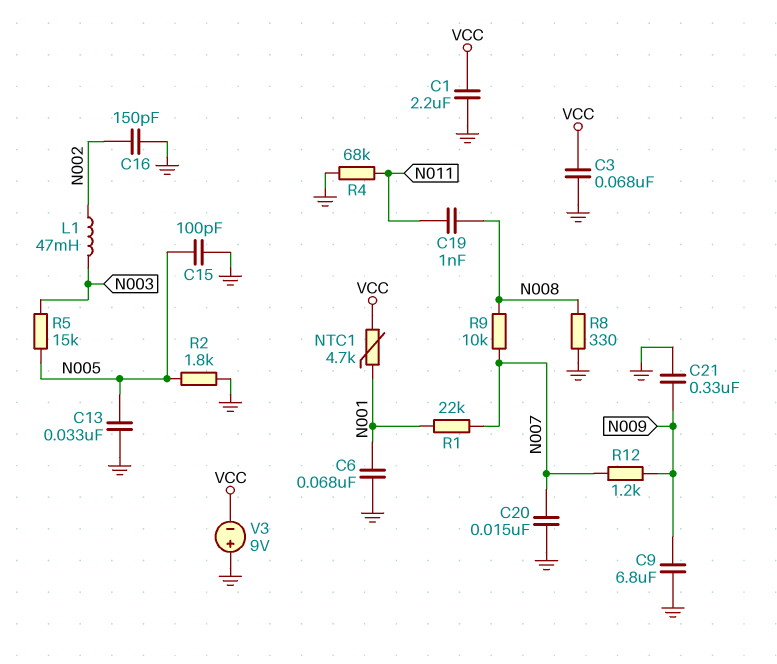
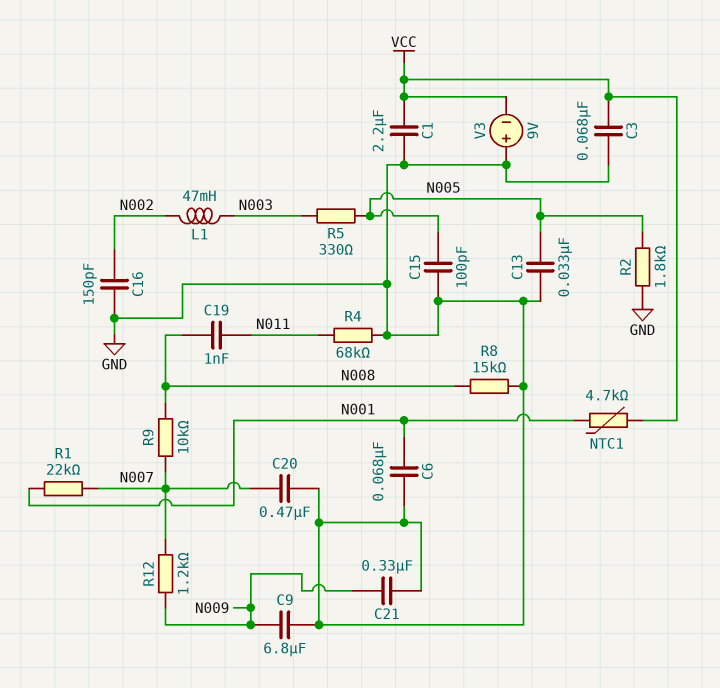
C20: 15nF (GND, N007) -> 470nF (GND, N007)
R5: 15k (N003, N005) -> 330 (N003, N005)
R8: 330 (GND, N008) -> 15k (GND, N008)

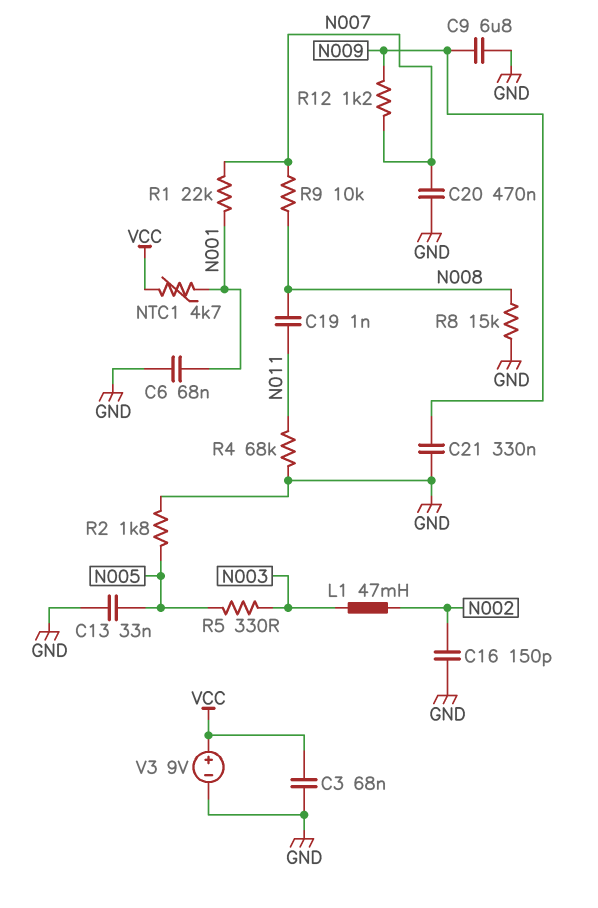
C1: 2.2uF (GND, VCC) -> none
C15: 100pF (GND, N005) -> none
V3: 9V (plus GND, minus VCC) -> 9V (plus VCC, minus GND)

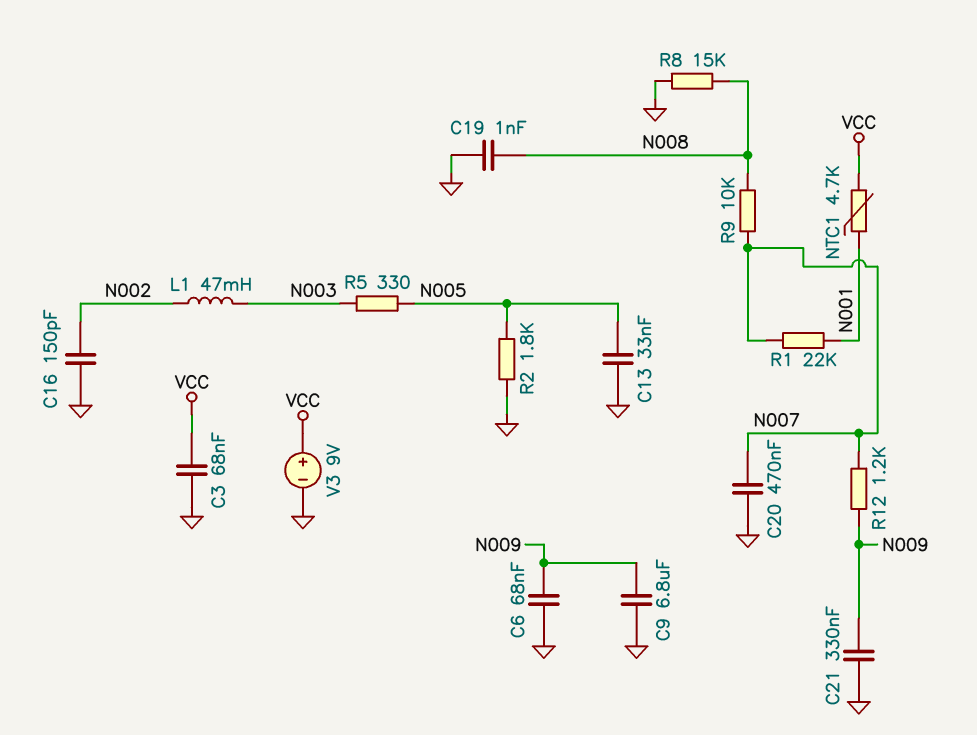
C6: 68nF (GND, N001) -> 68nF (GND, N009)
C19: 1nF (N008, N011) -> 1nF (GND, N008)
R4: 68k (GND, N011) -> none

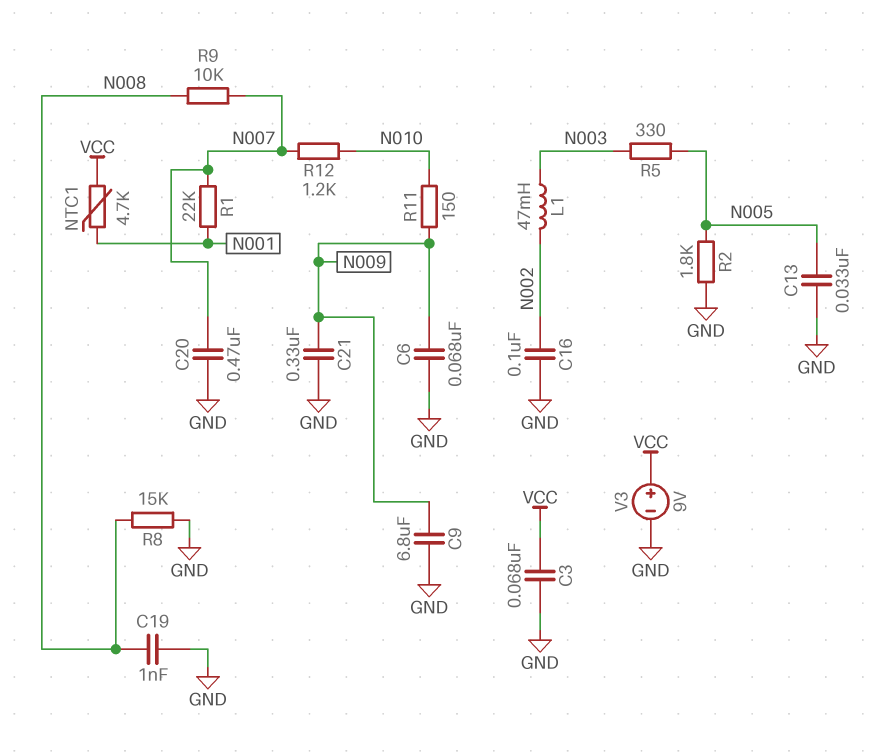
C16: 150pF (GND, N002) -> 100nF (GND, N002)
R11: none -> 150 (N009, N010)
R12: 1.2k (N007, N009) -> 1.2k (N007, N010)

